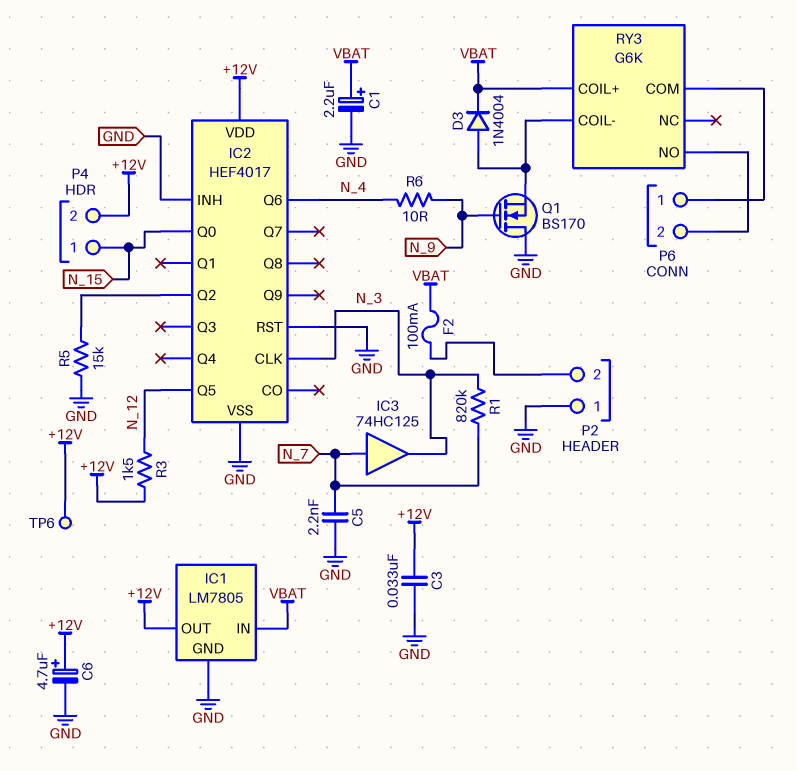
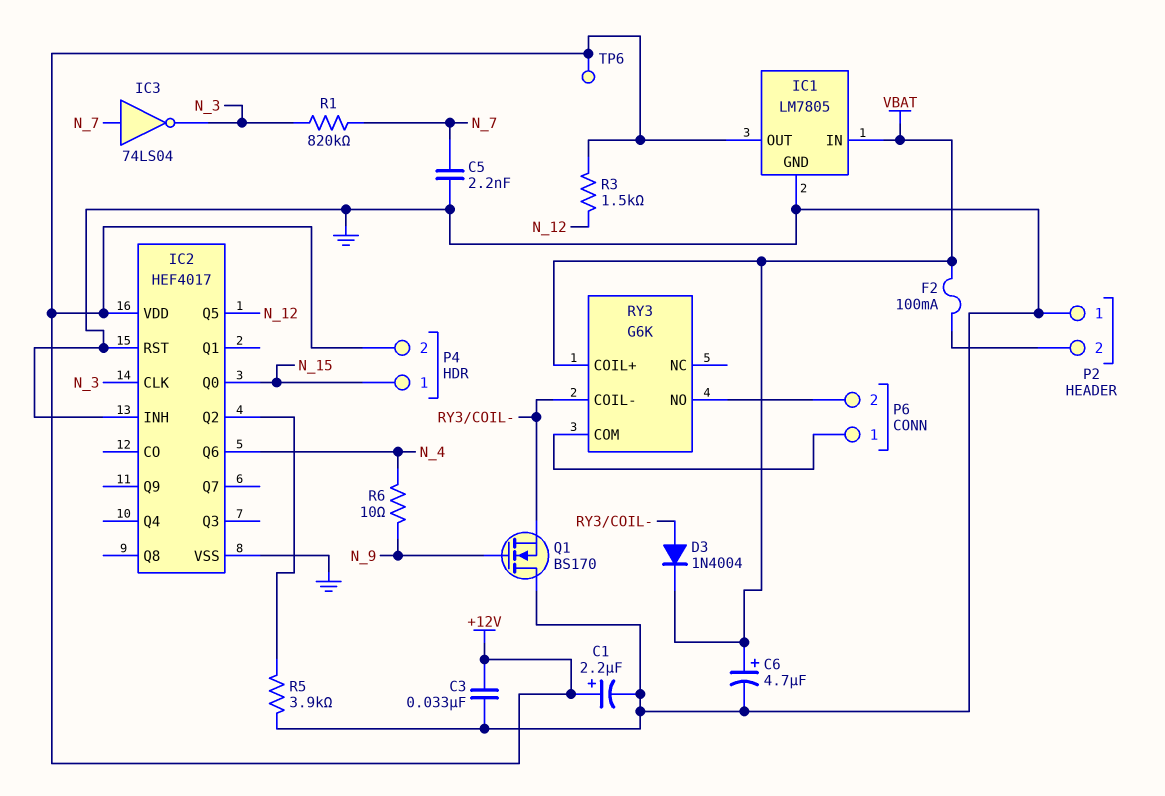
C1: 2.2uF (plus VBAT, minus GND) -> 2.2uF (plus +12V, minus GND)
C6: 4.7uF (plus +12V, minus GND) -> 4.7uF (plus VBAT, minus GND)
IC3: buffer 74HC125 (in N_7, out N_3) -> NOT 74LS04 (in N_7, out N_3)
R5: 15k (GND, IC2/Q2) -> 3.9k (GND, IC2/Q2)

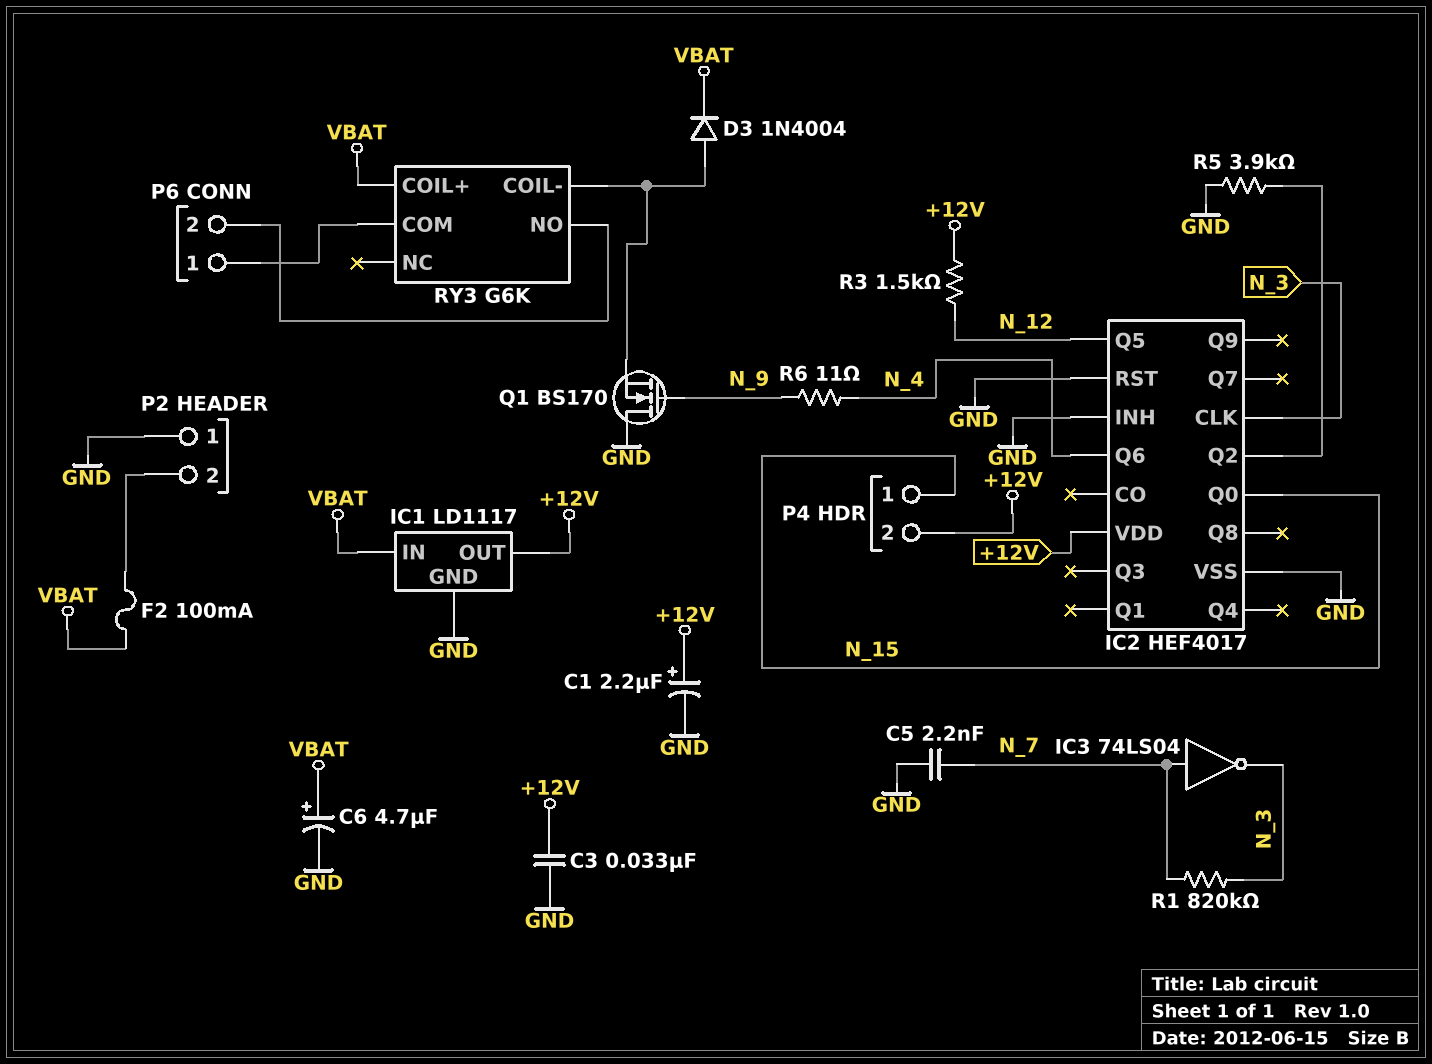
IC1: LM7805 -> LD1117
R6: 10 (N_4, N_9) -> 11 (N_4, N_9)
TP6: test point (+12V) -> none

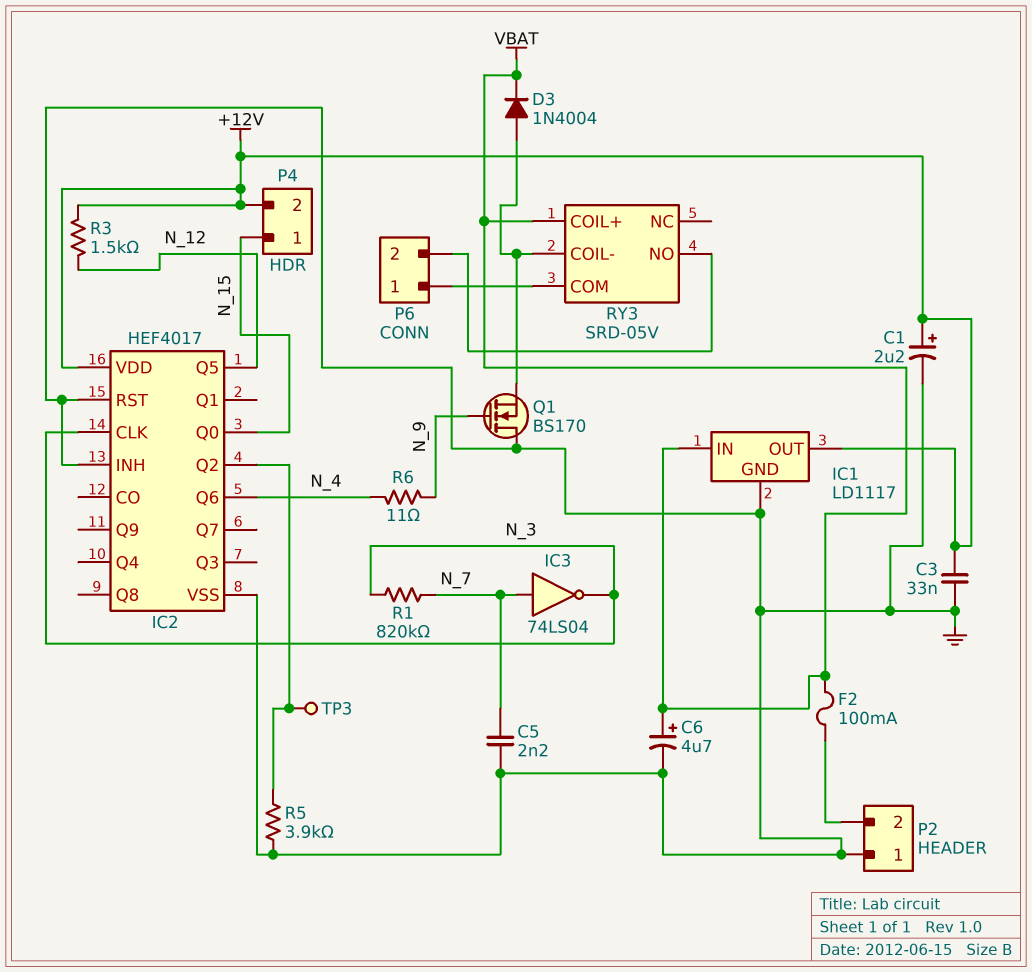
RY3: G6K -> SRD-05V
TP3: none -> test point (IC2/Q2)

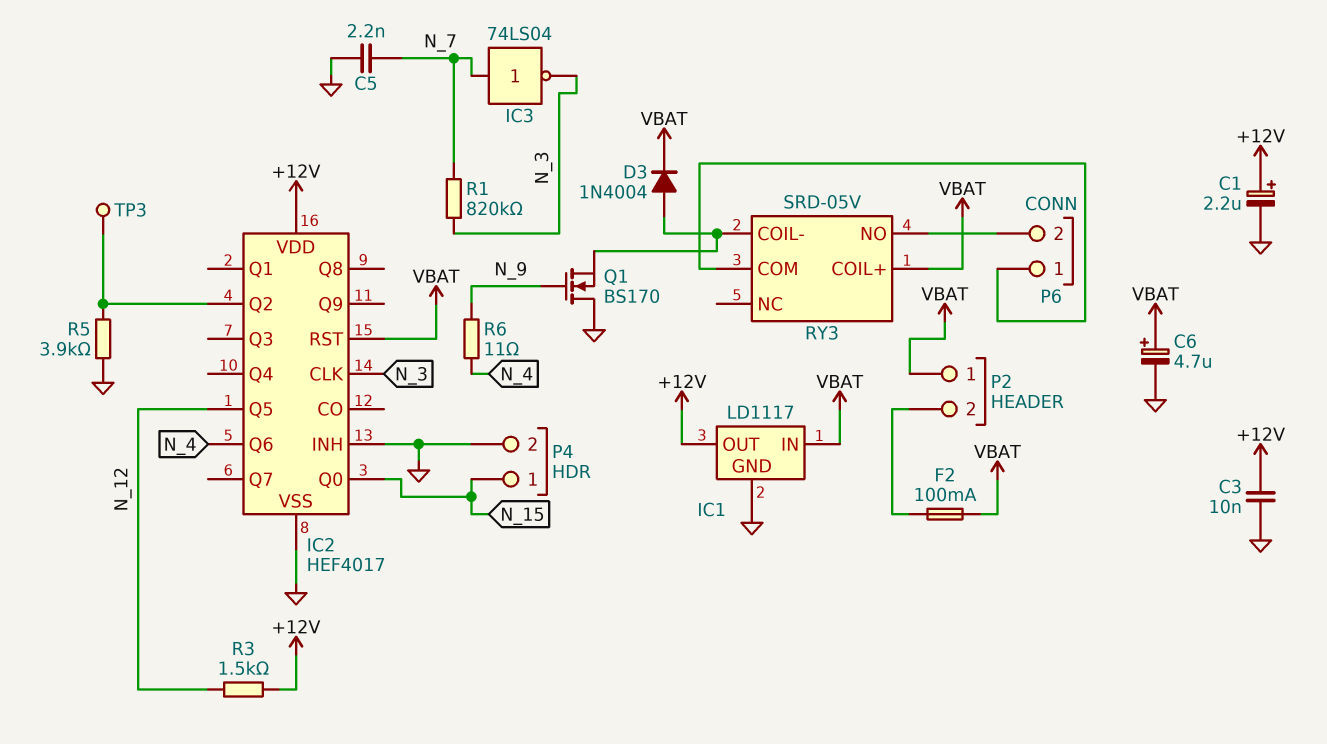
C3: 33nF (+12V, GND) -> 10nF (+12V, GND)
IC2 pin RST: GND -> VBAT
P2 pin 1: GND -> VBAT
P4 pin 2: +12V -> GND

